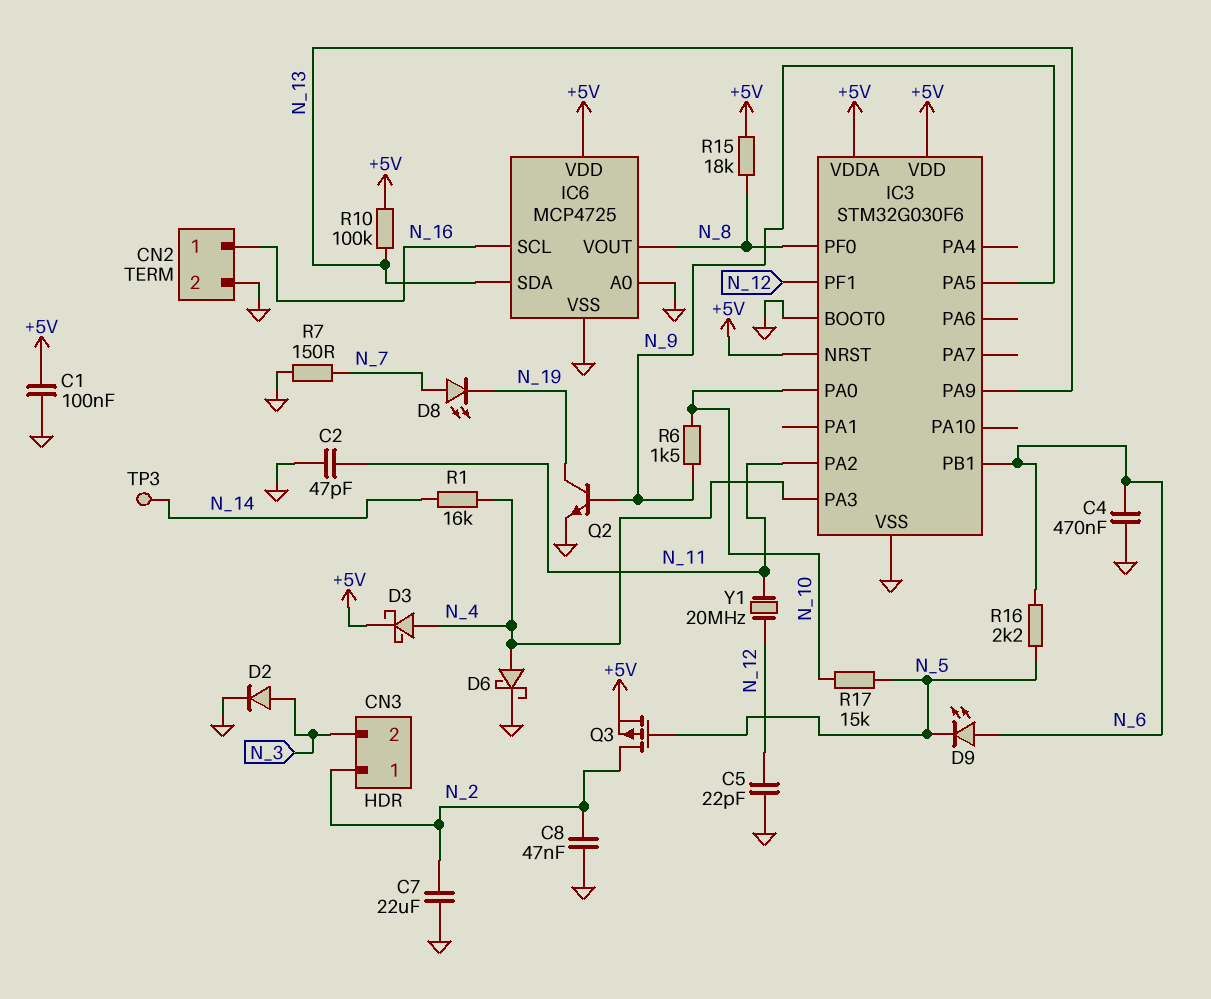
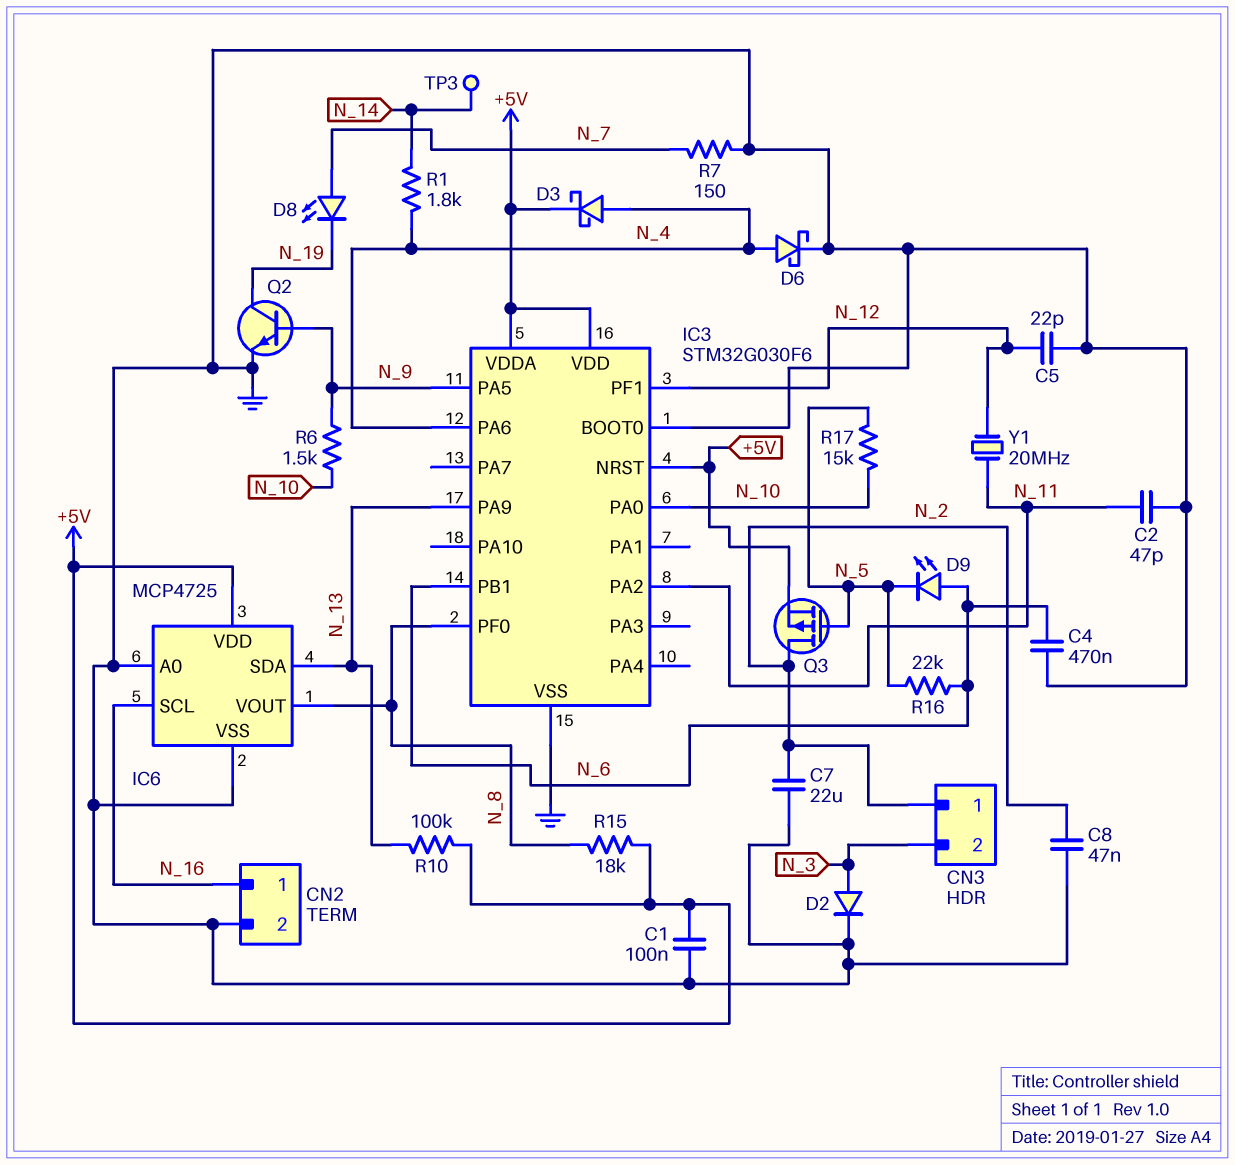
IC3 pin PA3: N_4 -> none
IC3 pin PA6: none -> N_4
R1: 16k (N_4, N_14) -> 1.8k (N_4, N_14)
R16: 2.2k (N_5, N_6) -> 22k (N_5, N_6)

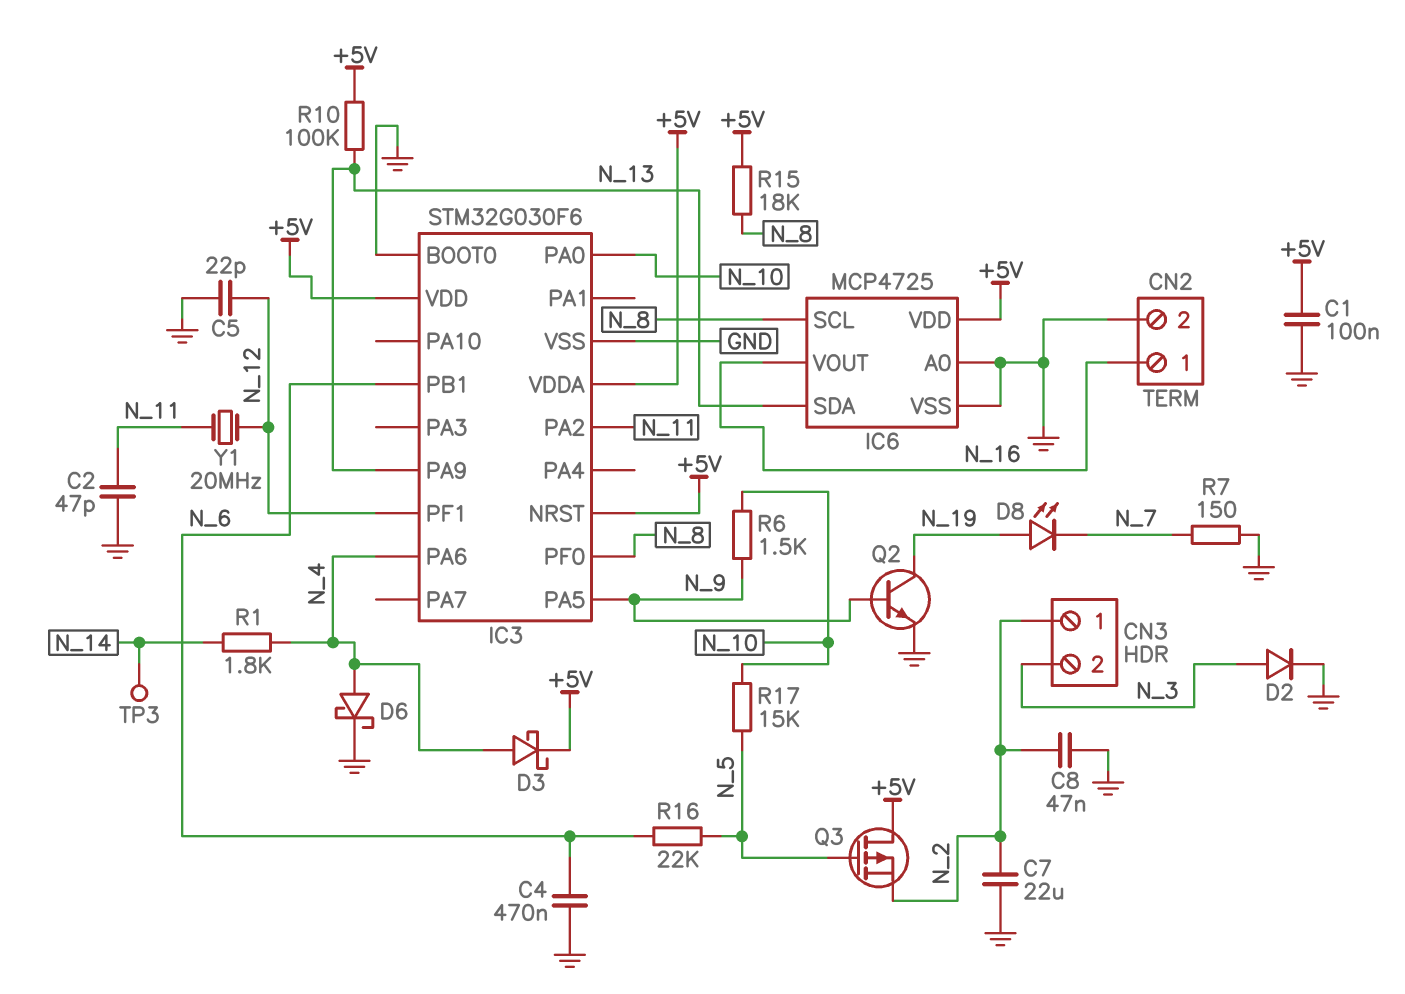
D8: LED (A N_7, K N_19) -> LED (A N_19, K N_7)
D9: LED (A N_6, K N_5) -> none
IC6 pin SCL: N_16 -> N_8
IC6 pin VOUT: N_8 -> N_16
Q3: PMOS (G N_5, D N_2, S +5V) -> PMOS (G N_5, D +5V, S N_2)

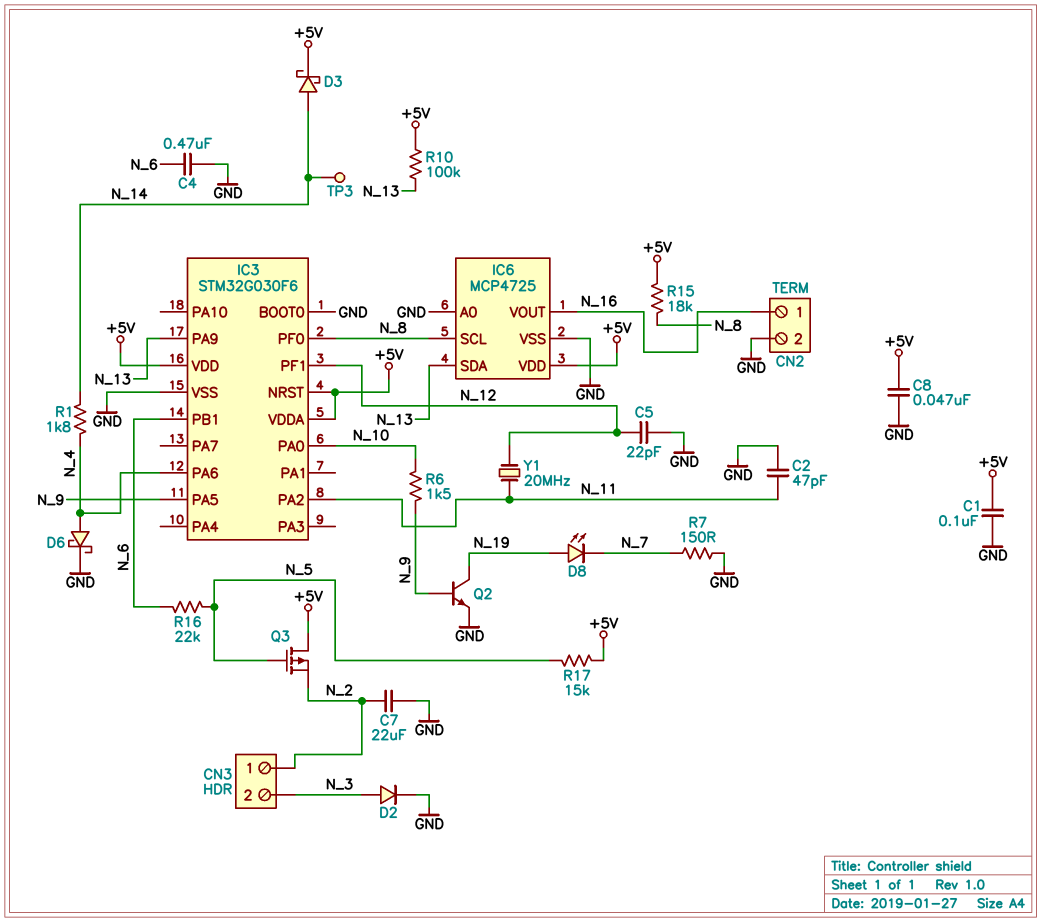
C8: 47nF (GND, N_2) -> 47nF (+5V, GND)
D3: schottky (A N_4, K +5V) -> schottky (A N_14, K +5V)
R17: 15k (N_5, N_10) -> 15k (+5V, N_5)

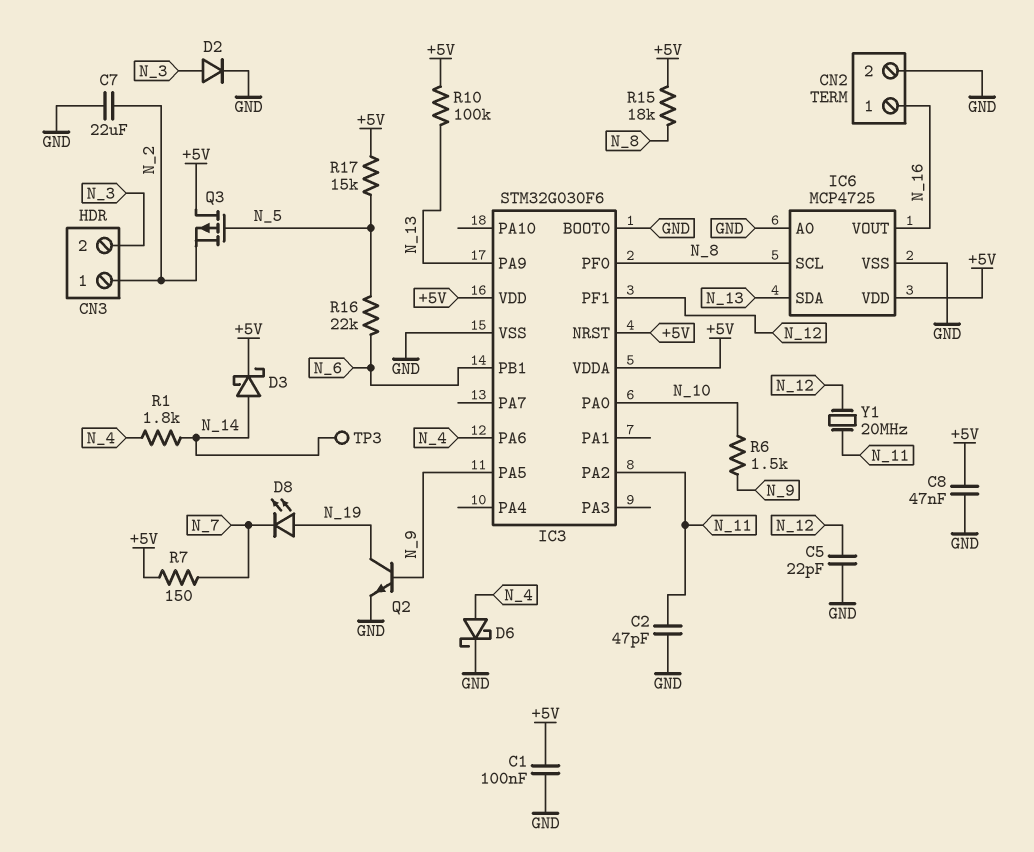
C4: 470nF (GND, N_6) -> none
R7: 150 (GND, N_7) -> 150 (+5V, N_7)

